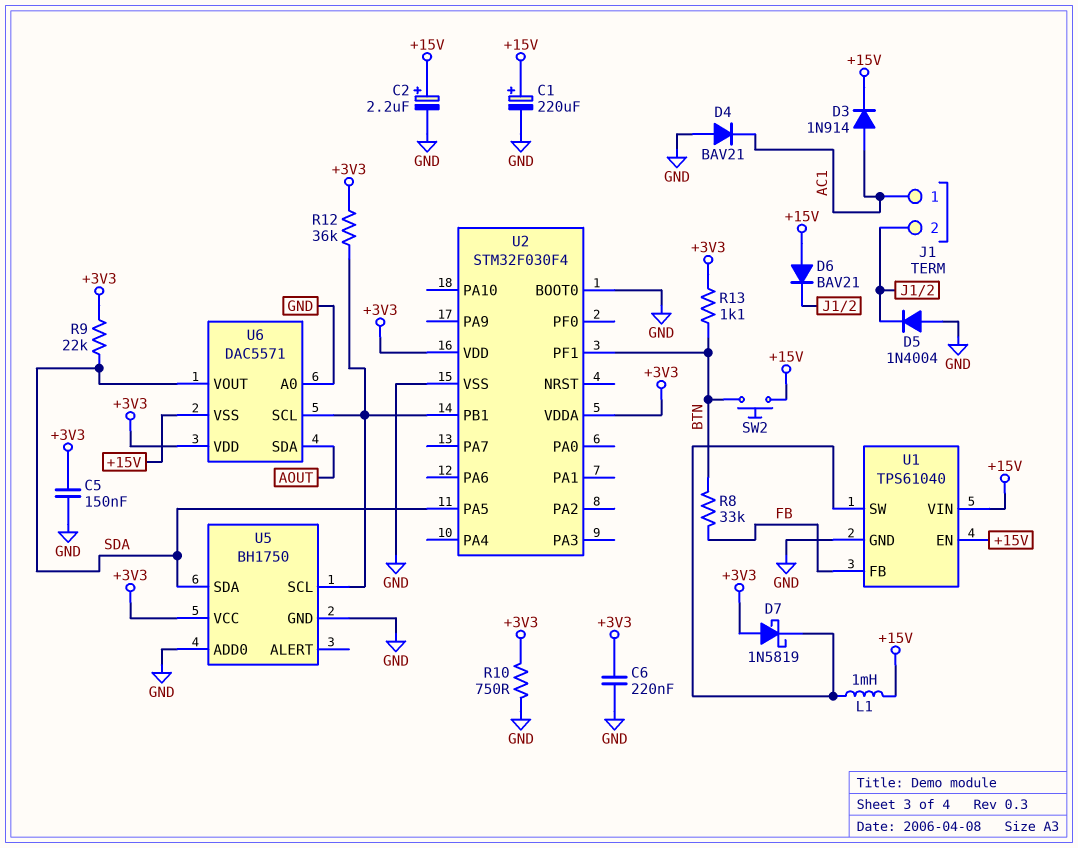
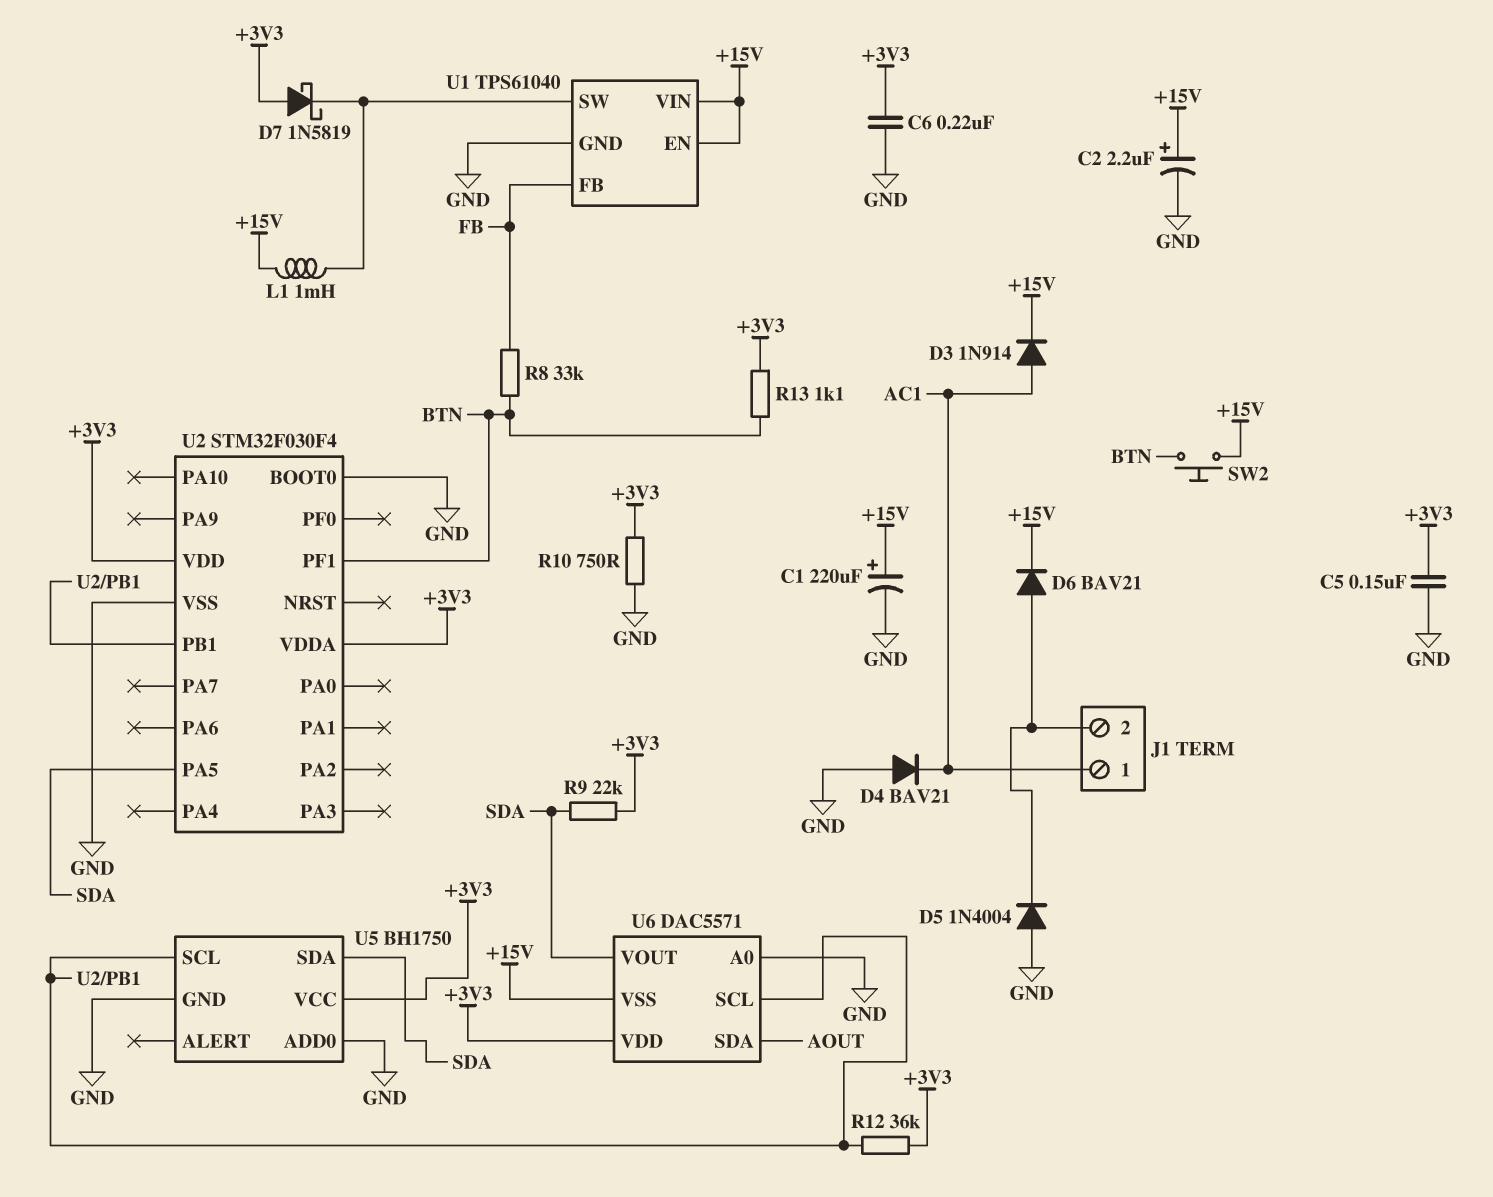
D6: diode BAV21 (A +15V, K J1/2) -> diode BAV21 (A J1/2, K +15V)

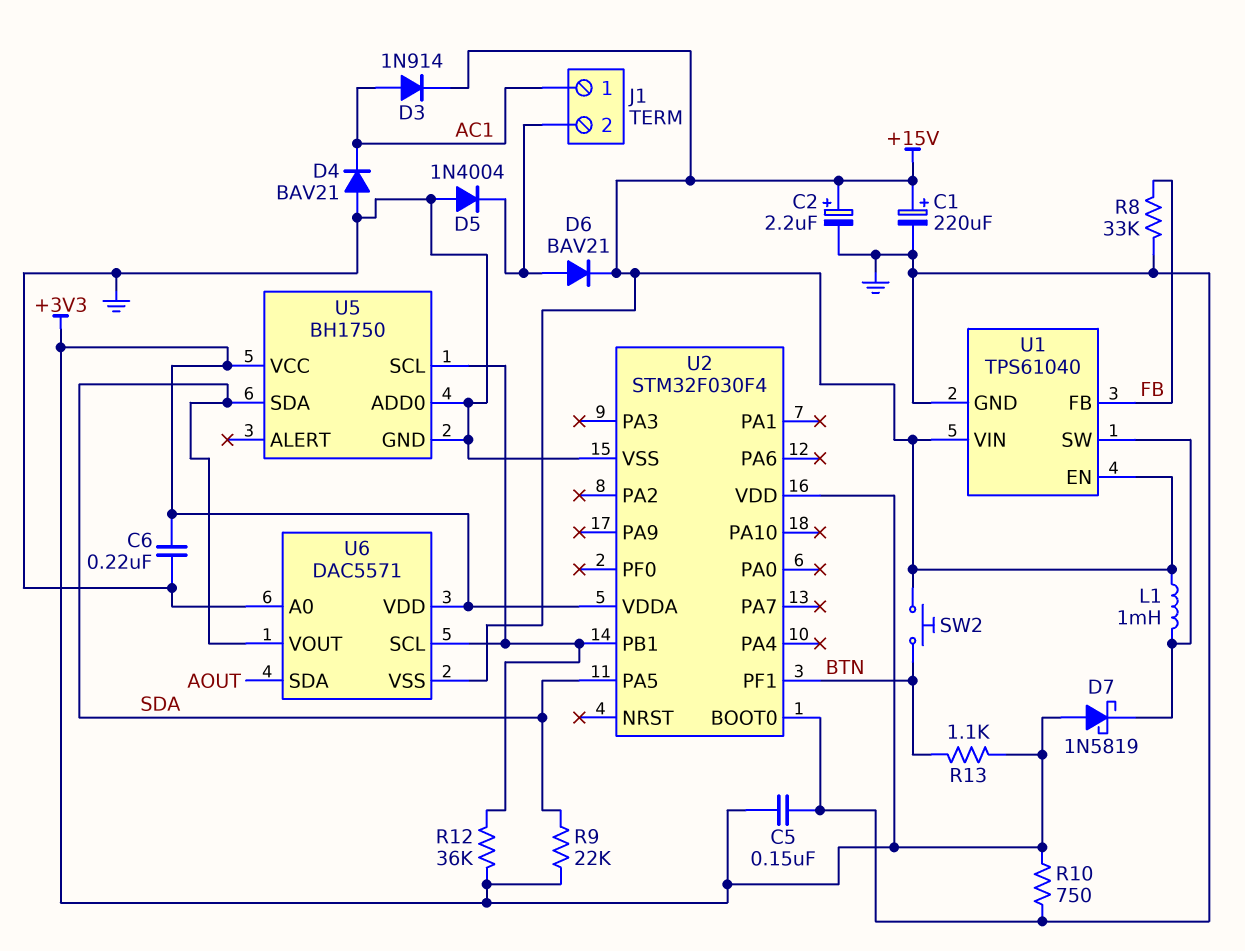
R8: 33k (BTN, FB) -> 33k (FB, GND)

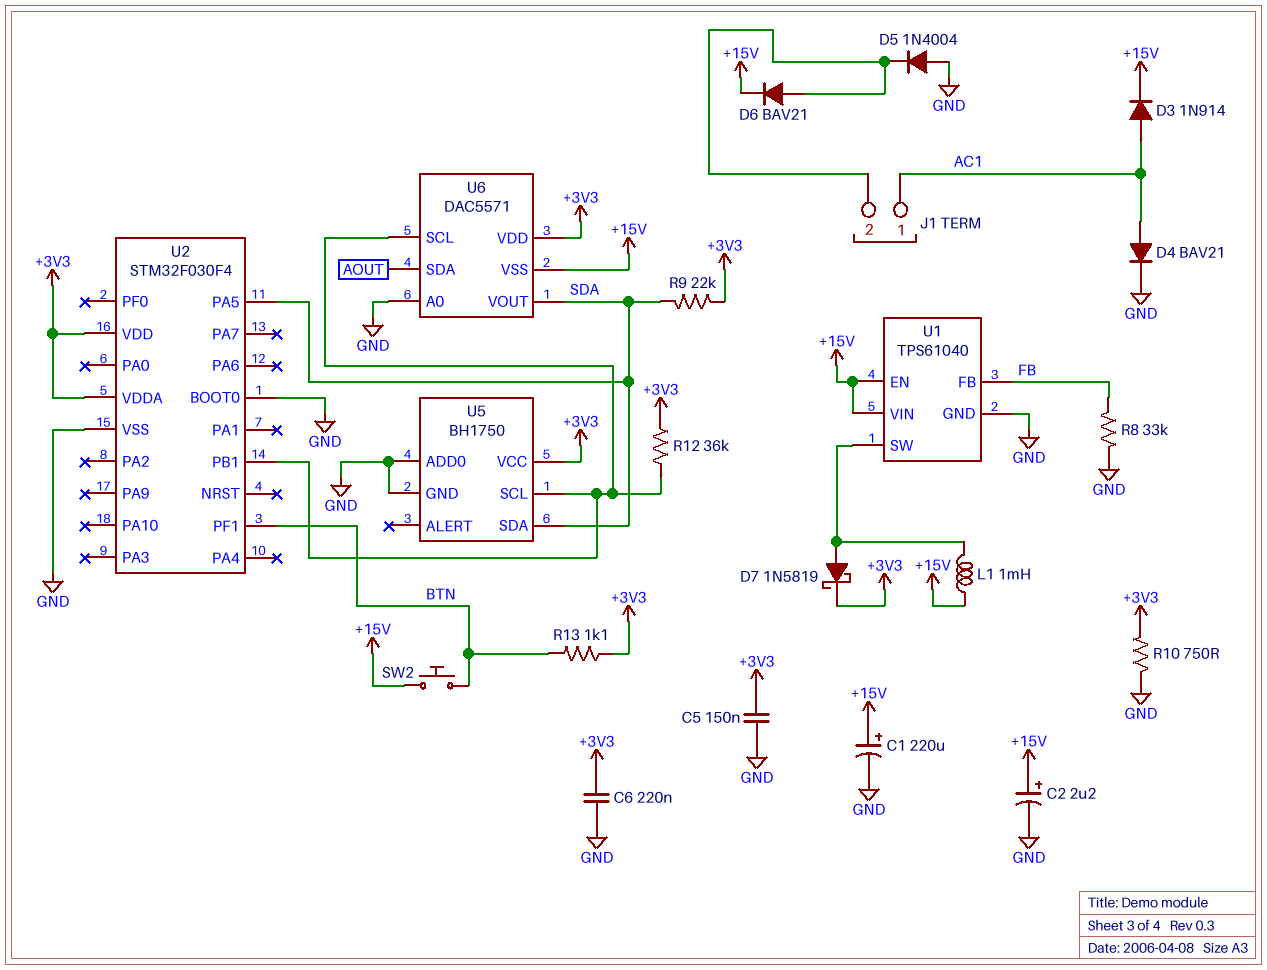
D4: diode BAV21 (A GND, K AC1) -> diode BAV21 (A AC1, K GND)
D7: schottky 1N5819 (A +3V3, K U1/SW) -> schottky 1N5819 (A U1/SW, K +3V3)

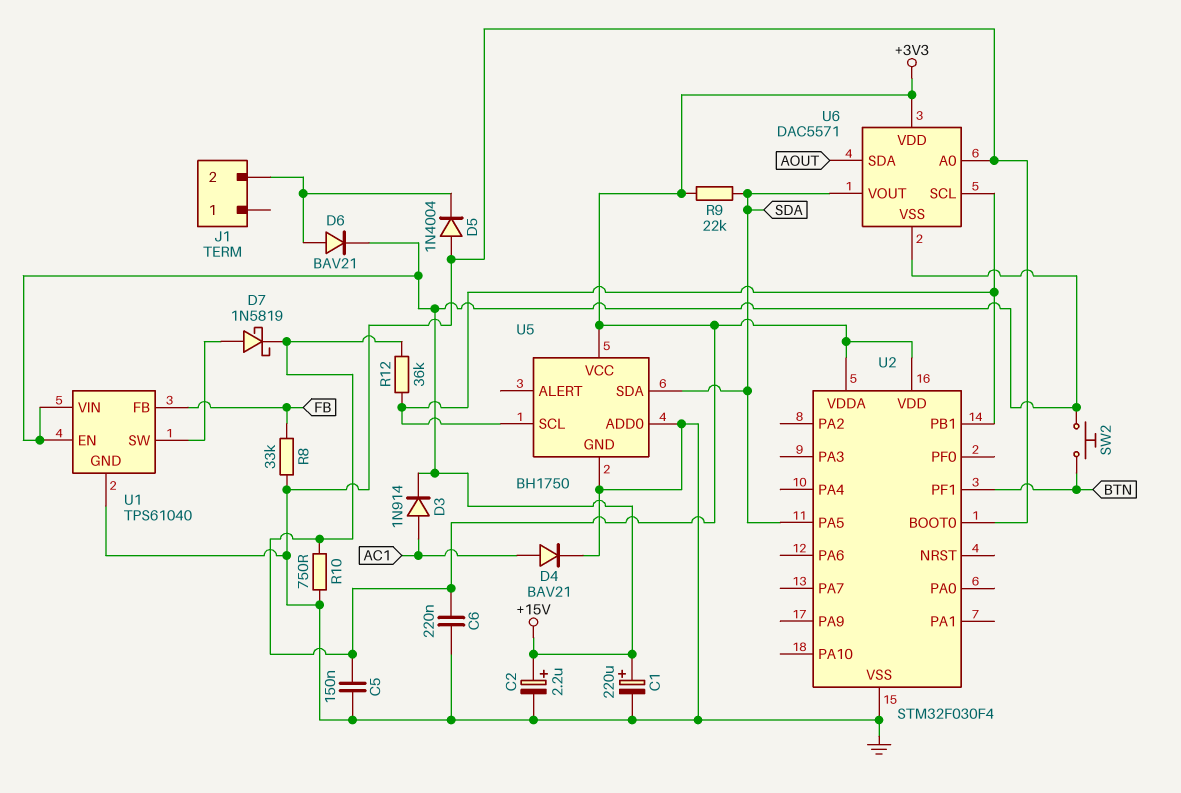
J1 pin 1: AC1 -> none
L1: 1mH (+15V, U1/SW) -> none
R13: 1.1k (+3V3, BTN) -> none

